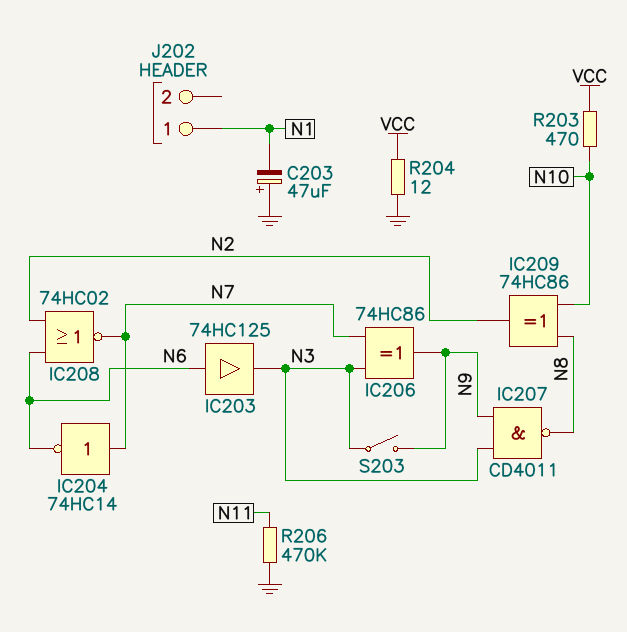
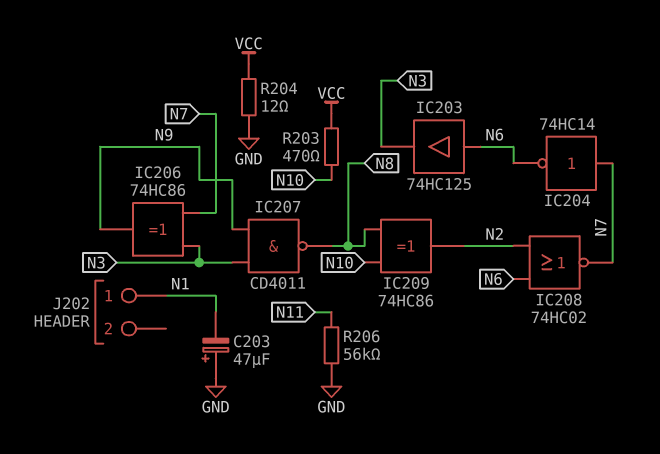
R206: 470k (GND, N11) -> 56k (GND, N11)
S203: switch (N3, N9) -> none

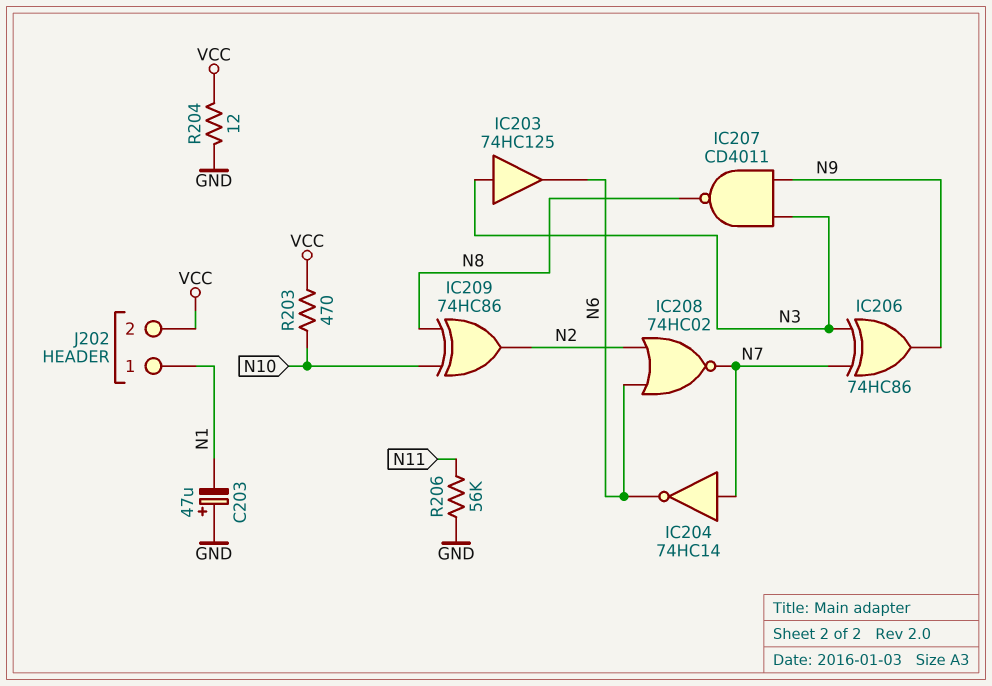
IC203: buffer 74HC125 (in N6, out N3) -> buffer 74HC125 (in N3, out N6)
J202 pin 2: none -> VCC

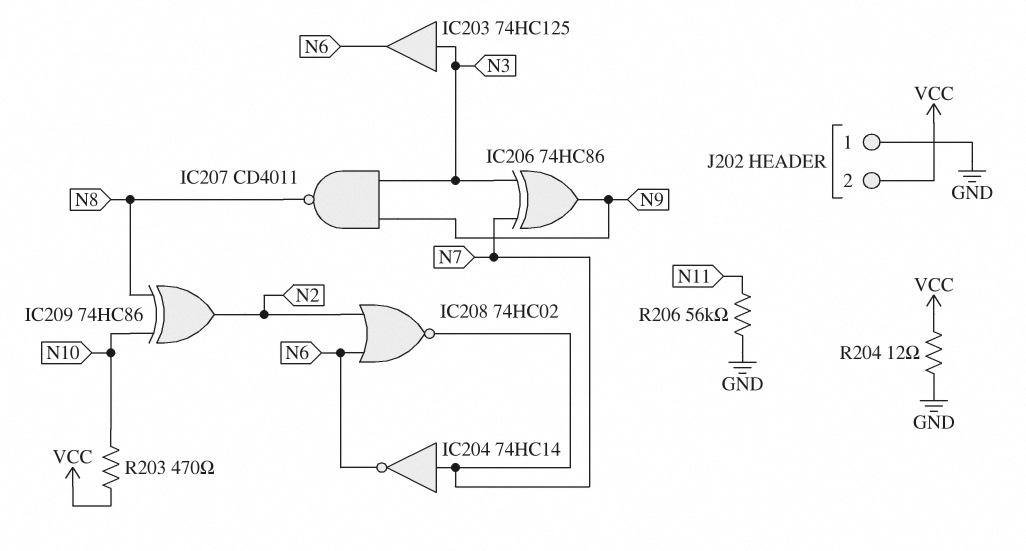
C203: 47uF (plus GND, minus N1) -> none
J202 pin 1: N1 -> GND

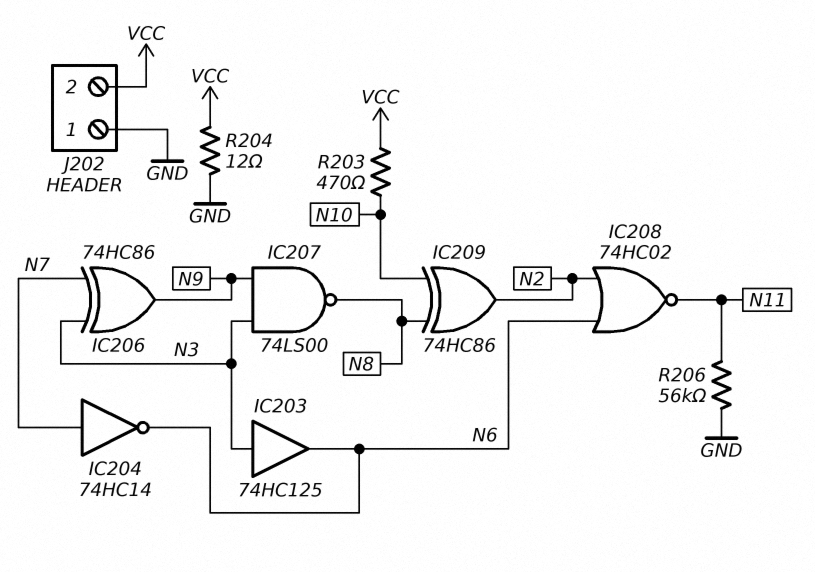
IC207: NAND CD4011 (in N3, in N9, out N8) -> NAND 74LS00 (in N3, in N9, out N8)
IC208: NOR 74HC02 (in N2, in N6, out N7) -> NOR 74HC02 (in N2, in N6, out N11)

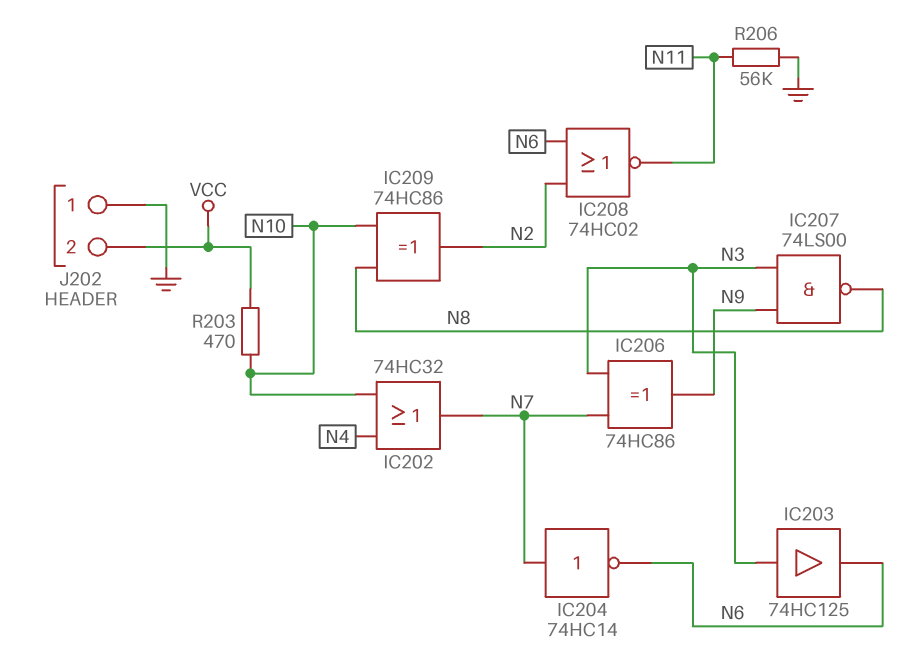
IC202: none -> OR 74HC32 (in N4, in N10, out N7)
R204: 12 (GND, VCC) -> none

